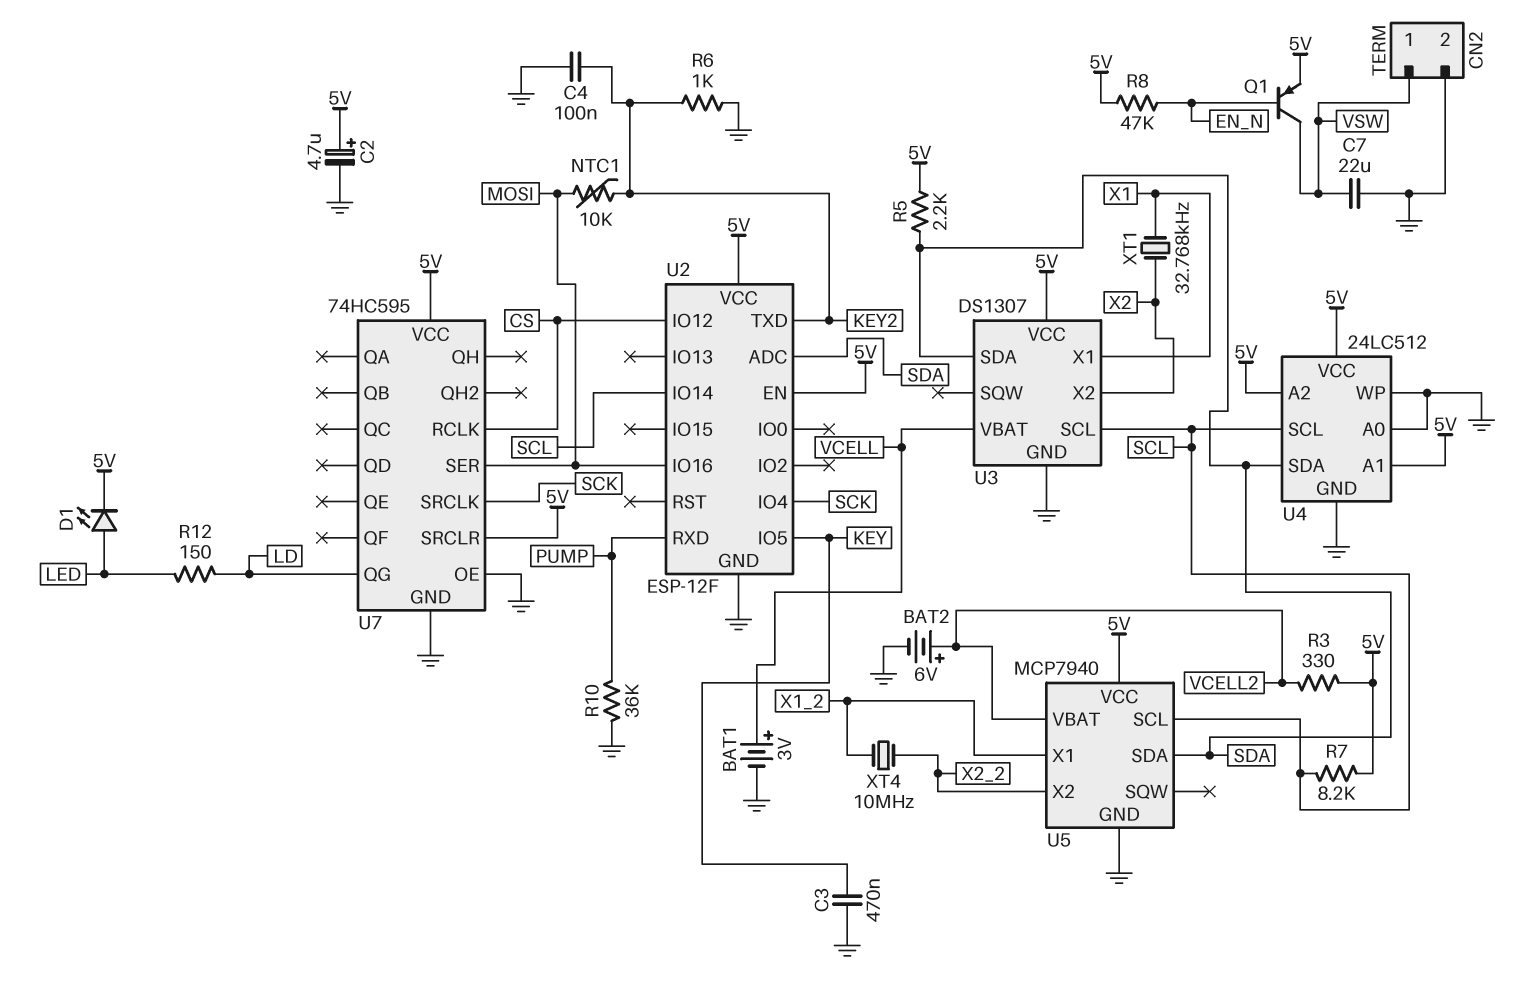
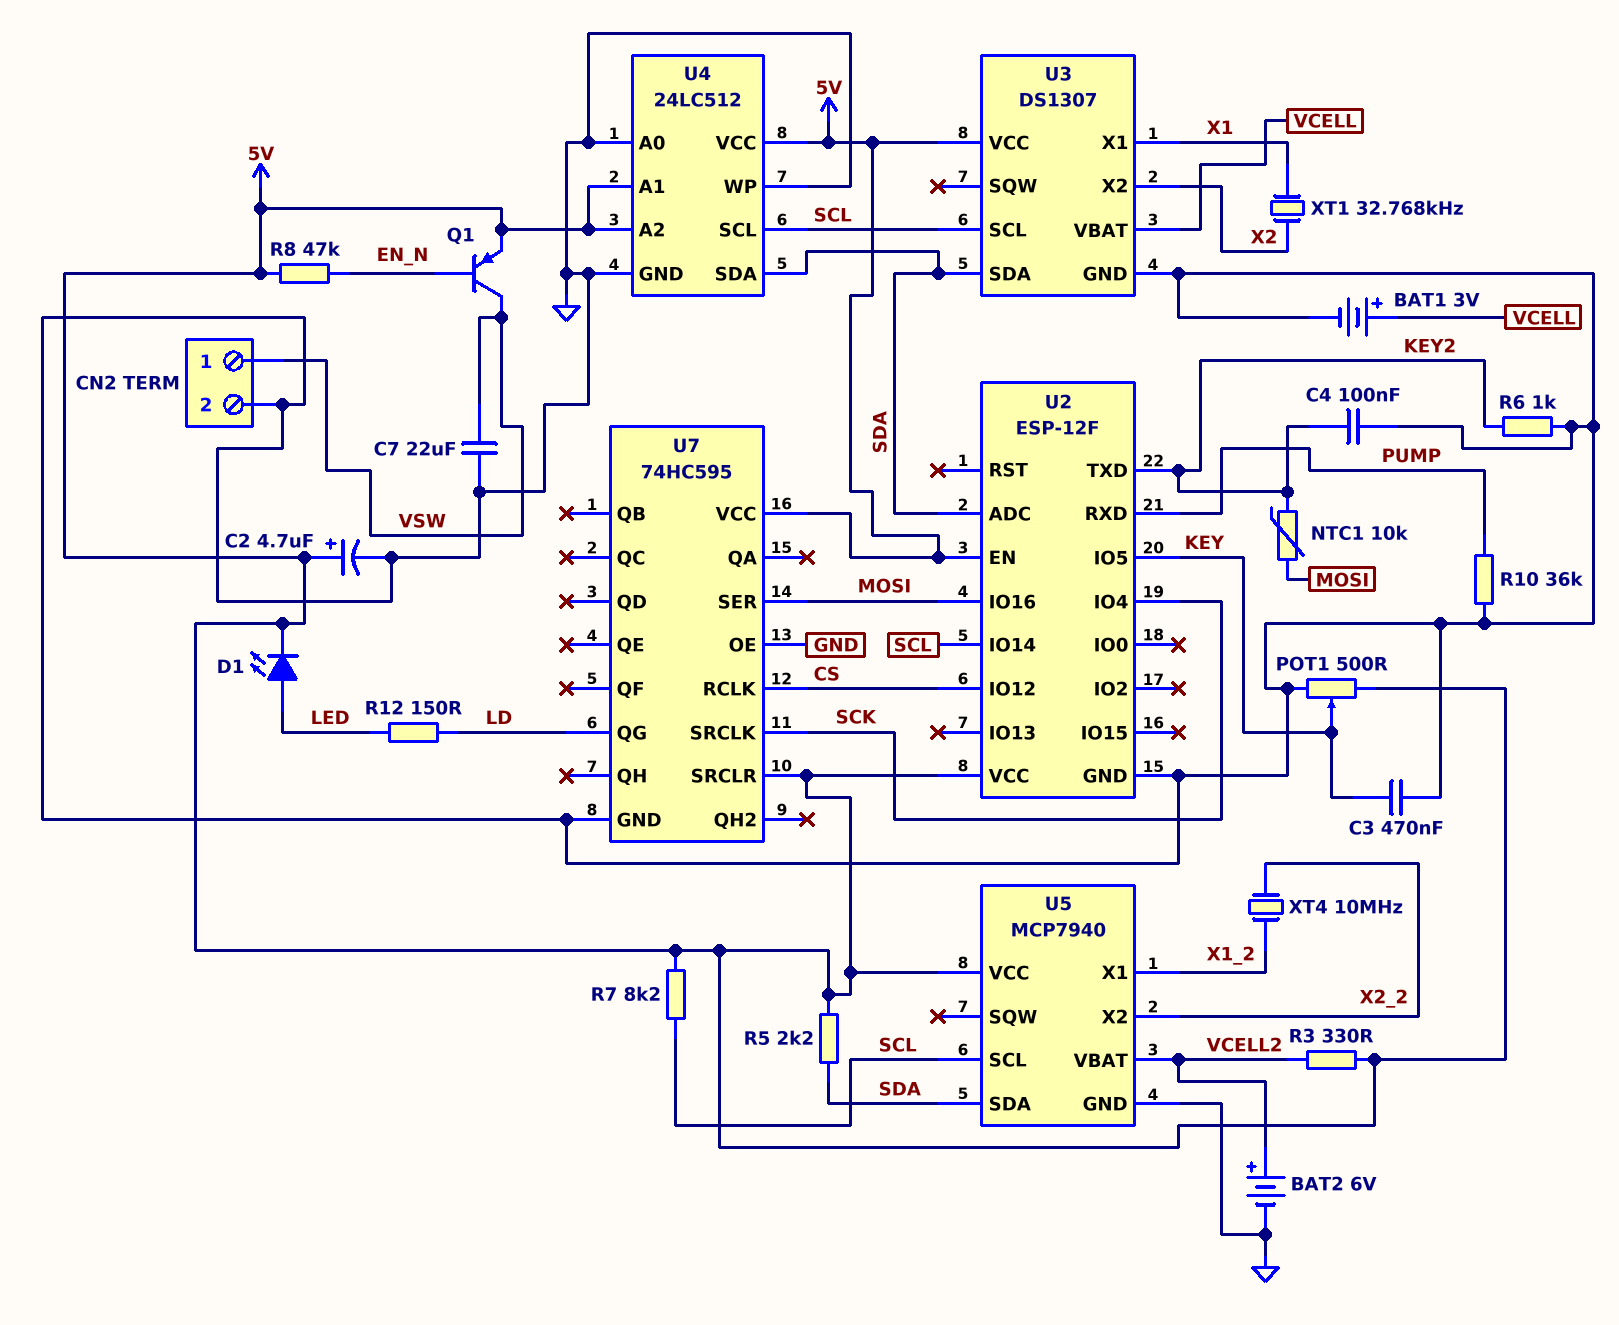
POT1: none -> 500 (5V, GND, wiper KEY)

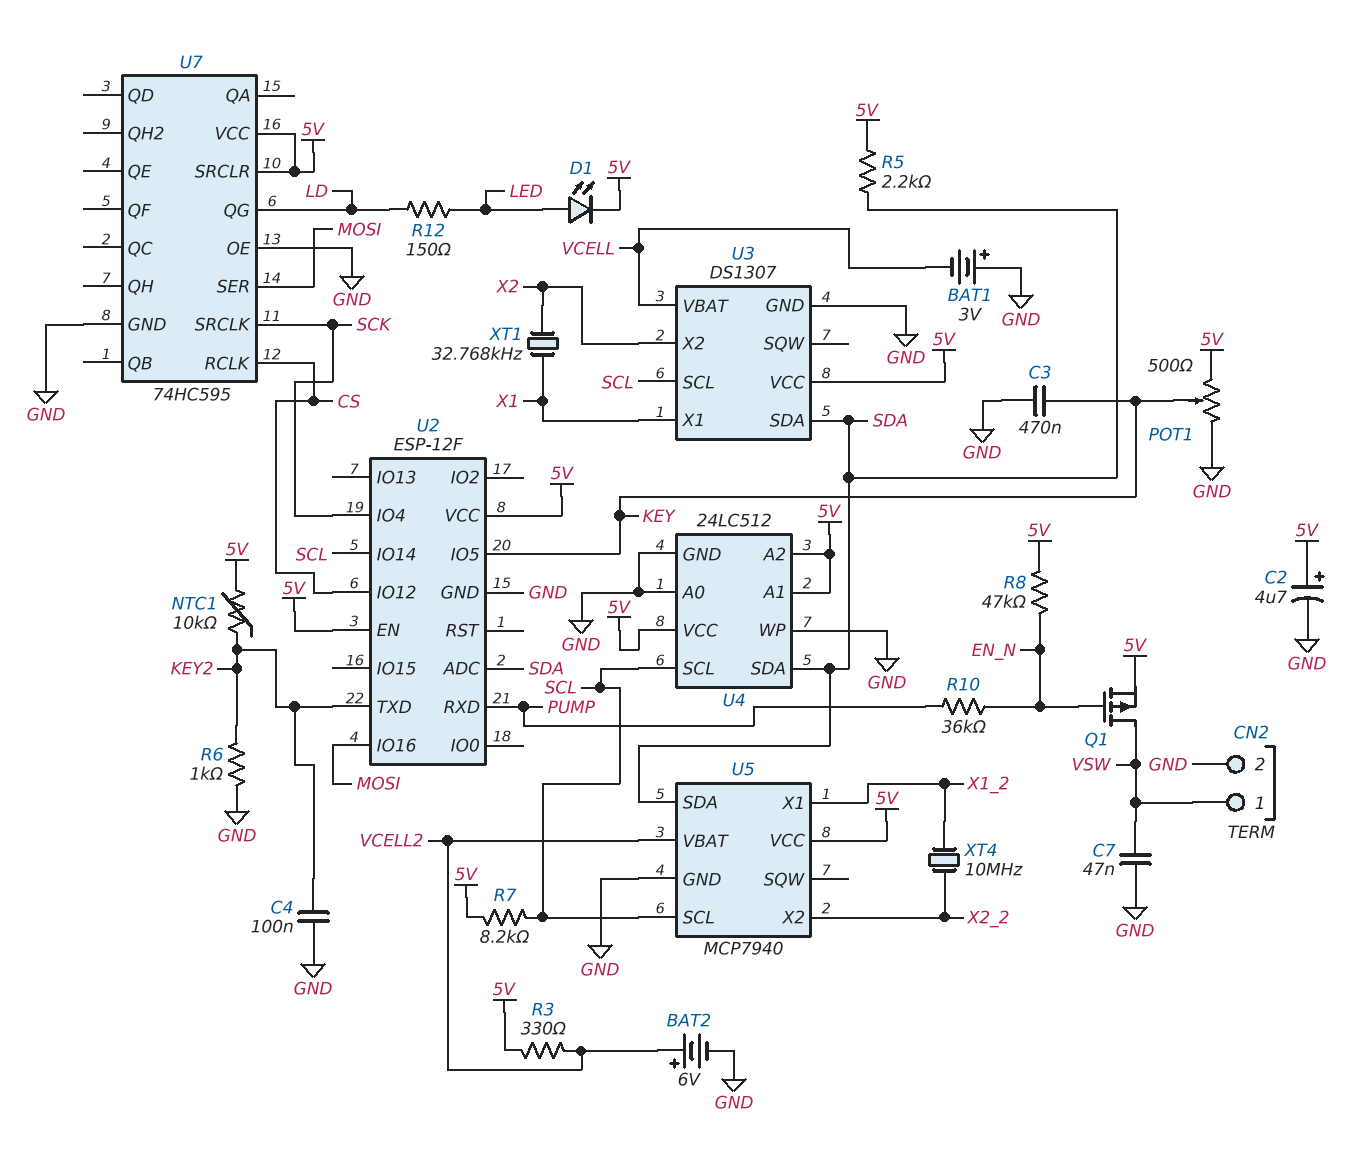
BAT1: 3V (plus VCELL, minus GND) -> 3V (plus GND, minus VCELL)
C7: 22uF (GND, VSW) -> 47nF (GND, VSW)
NTC1: 10k (KEY2, MOSI) -> 10k (5V, KEY2)
Q1: PNP (B EN_N, C VSW, E 5V) -> PMOS (G EN_N, D VSW, S 5V)
R10: 36k (GND, PUMP) -> 36k (EN_N, PUMP)

